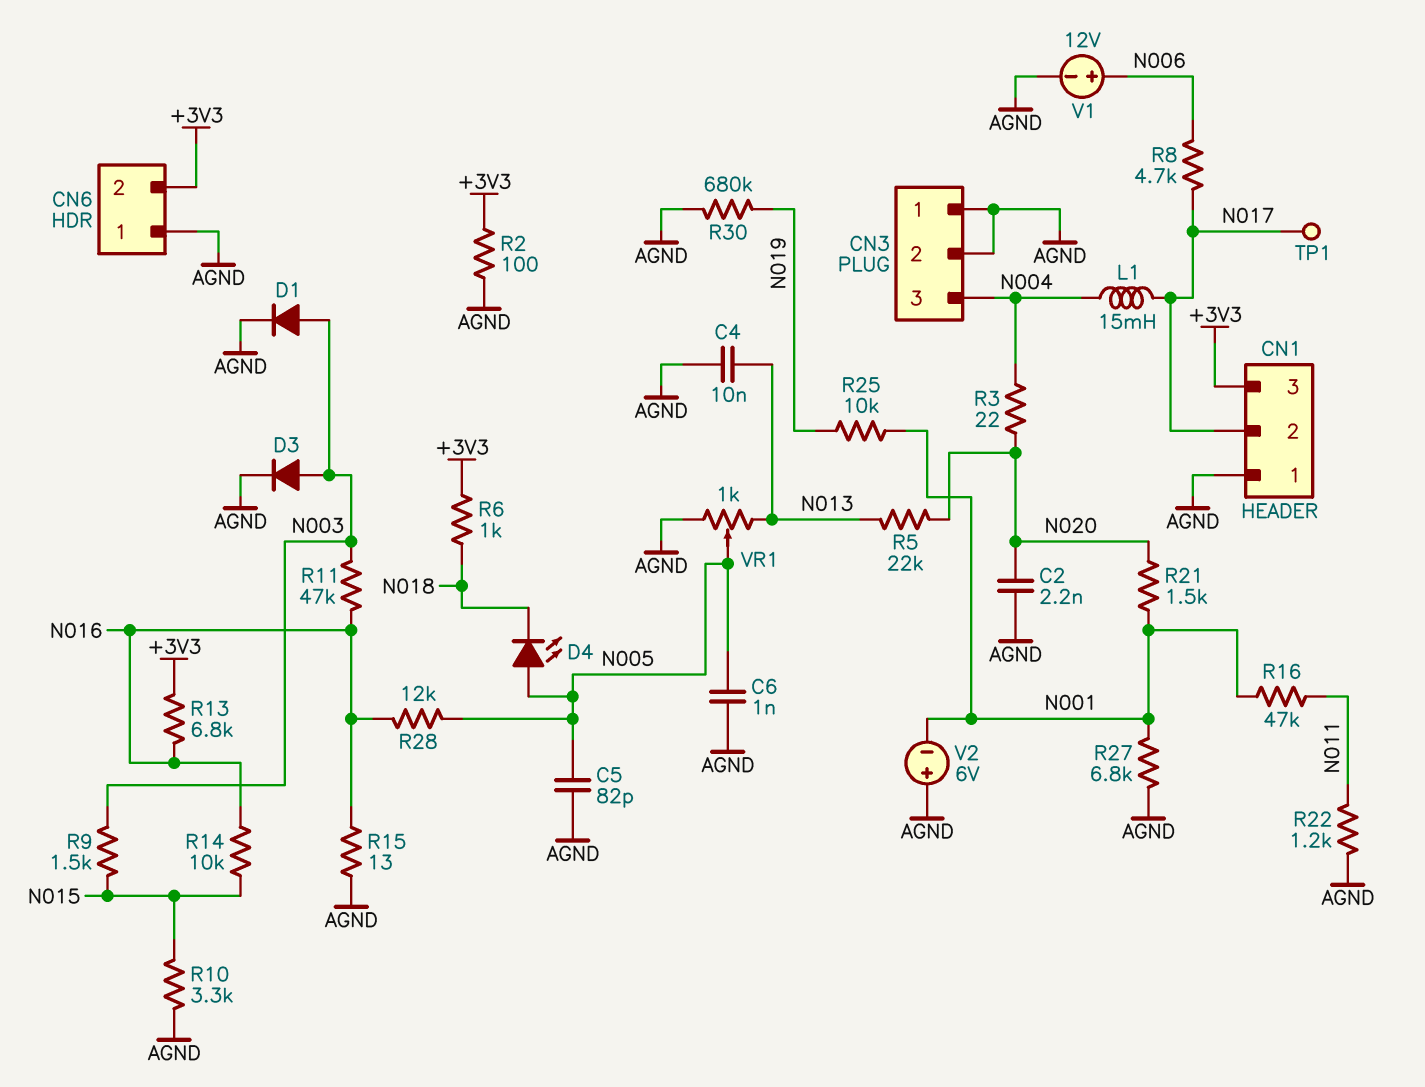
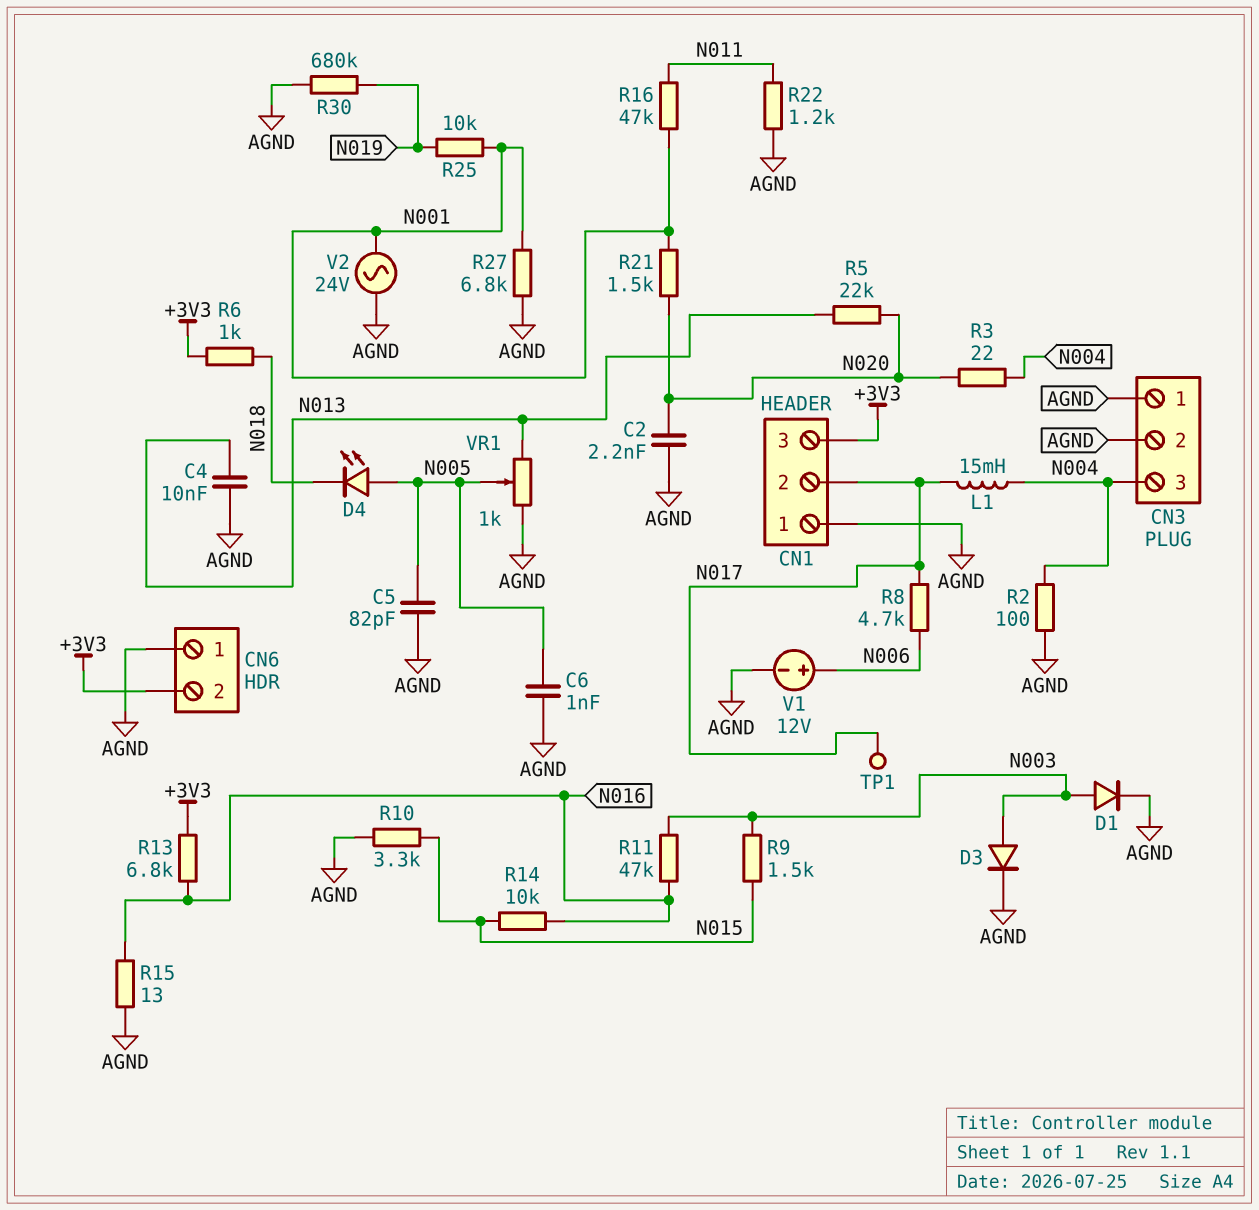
R2: 100 (+3V3, AGND) -> 100 (AGND, N004)
R28: 12k (N005, N016) -> none
V2: 6V (plus AGND, minus N001) -> AC 24V (AGND, N001)

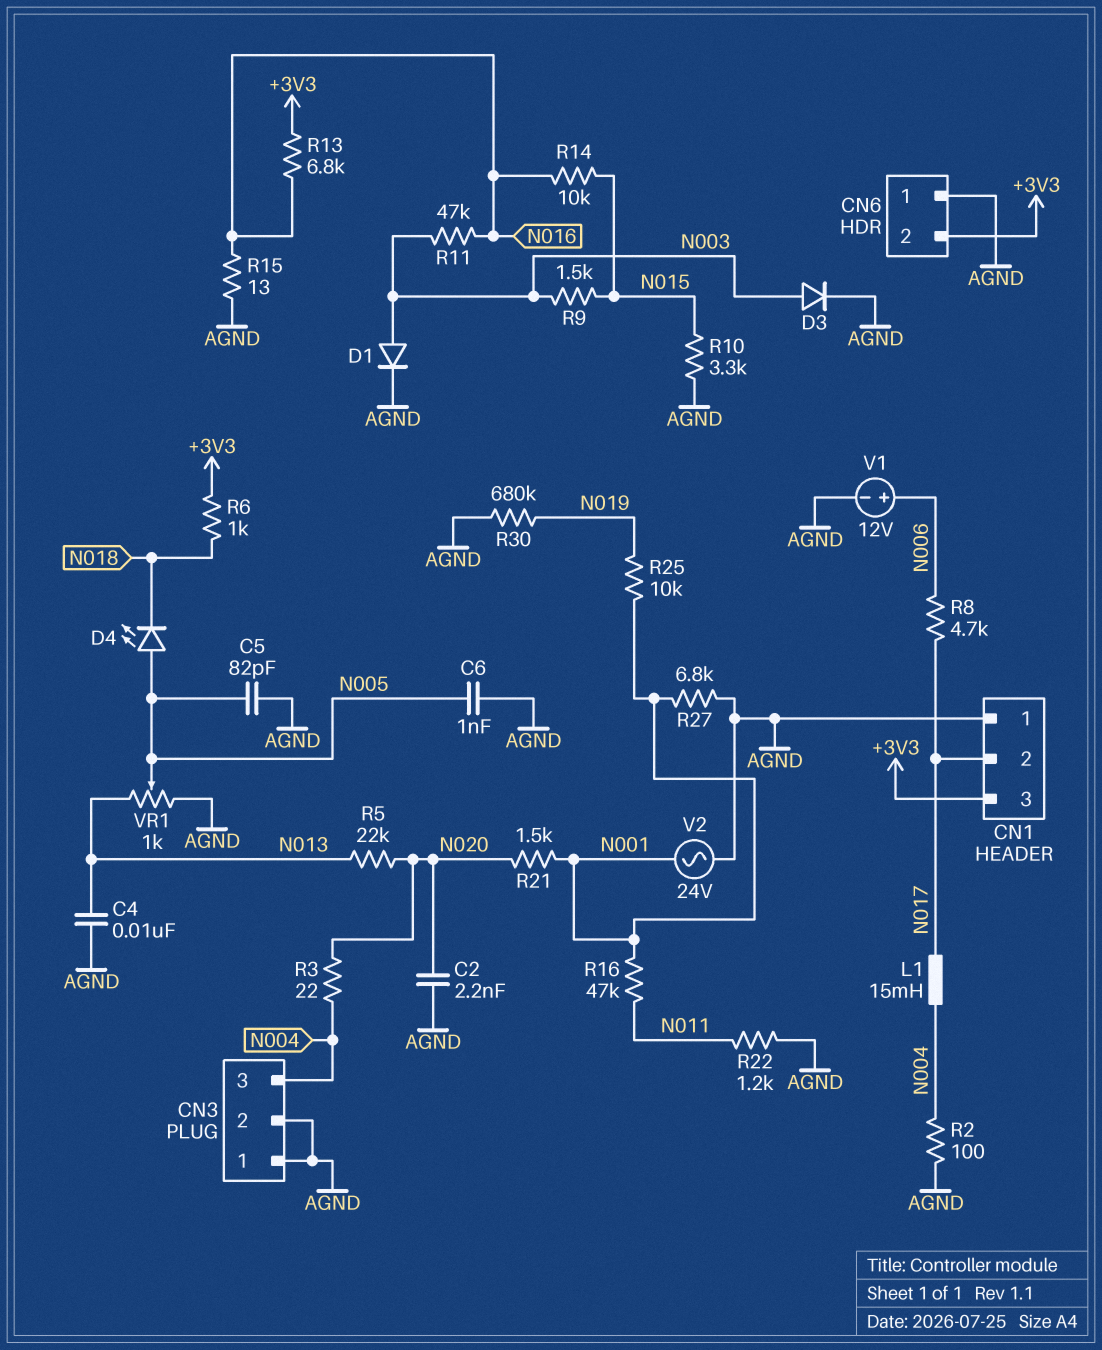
TP1: test point (N017) -> none

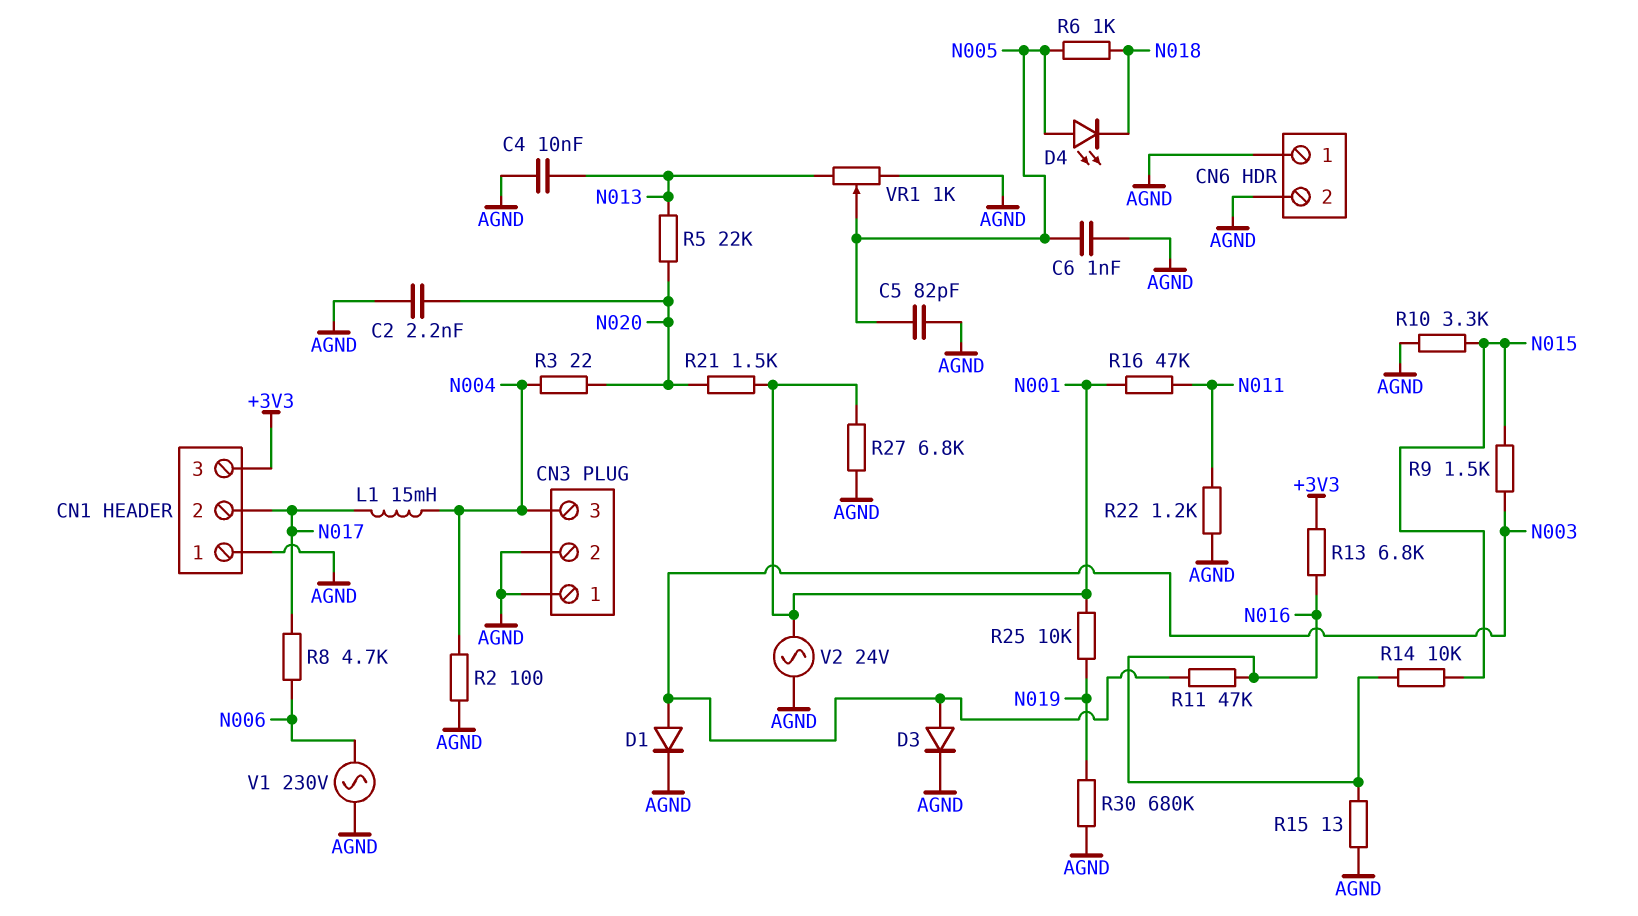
CN6 pin 2: +3V3 -> AGND
R6: 1k (+3V3, N018) -> 1k (N005, N018)
V1: 12V (plus N006, minus AGND) -> AC 230V (AGND, N006)

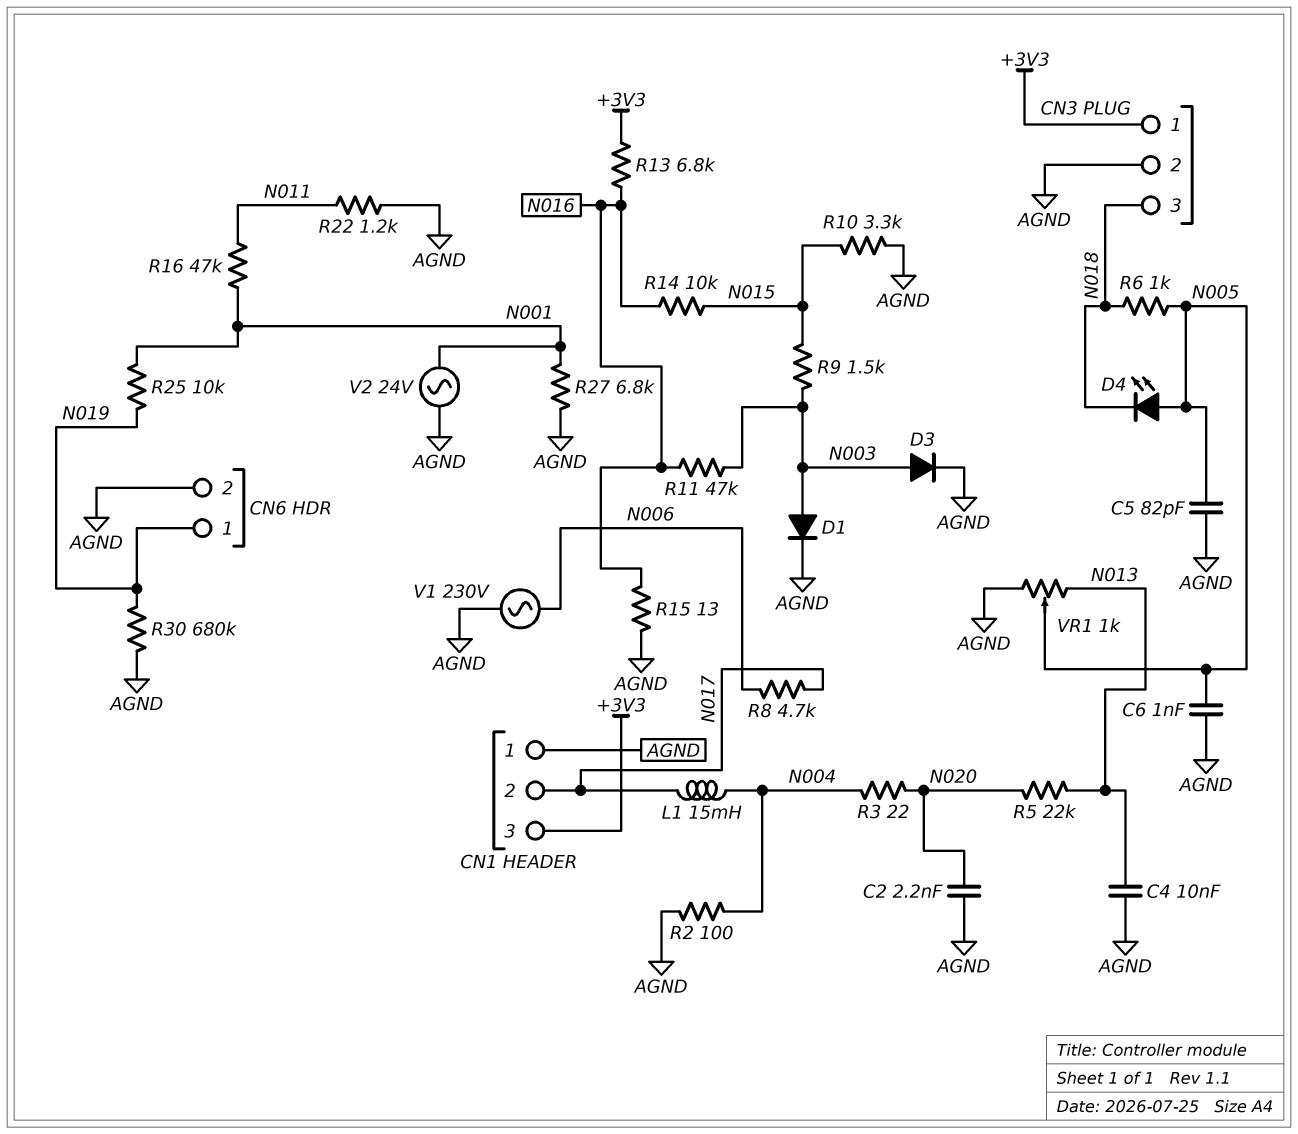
CN3 pin 1: AGND -> +3V3
CN3 pin 3: N004 -> N018
CN6 pin 1: AGND -> N019
R21: 1.5k (N001, N020) -> none

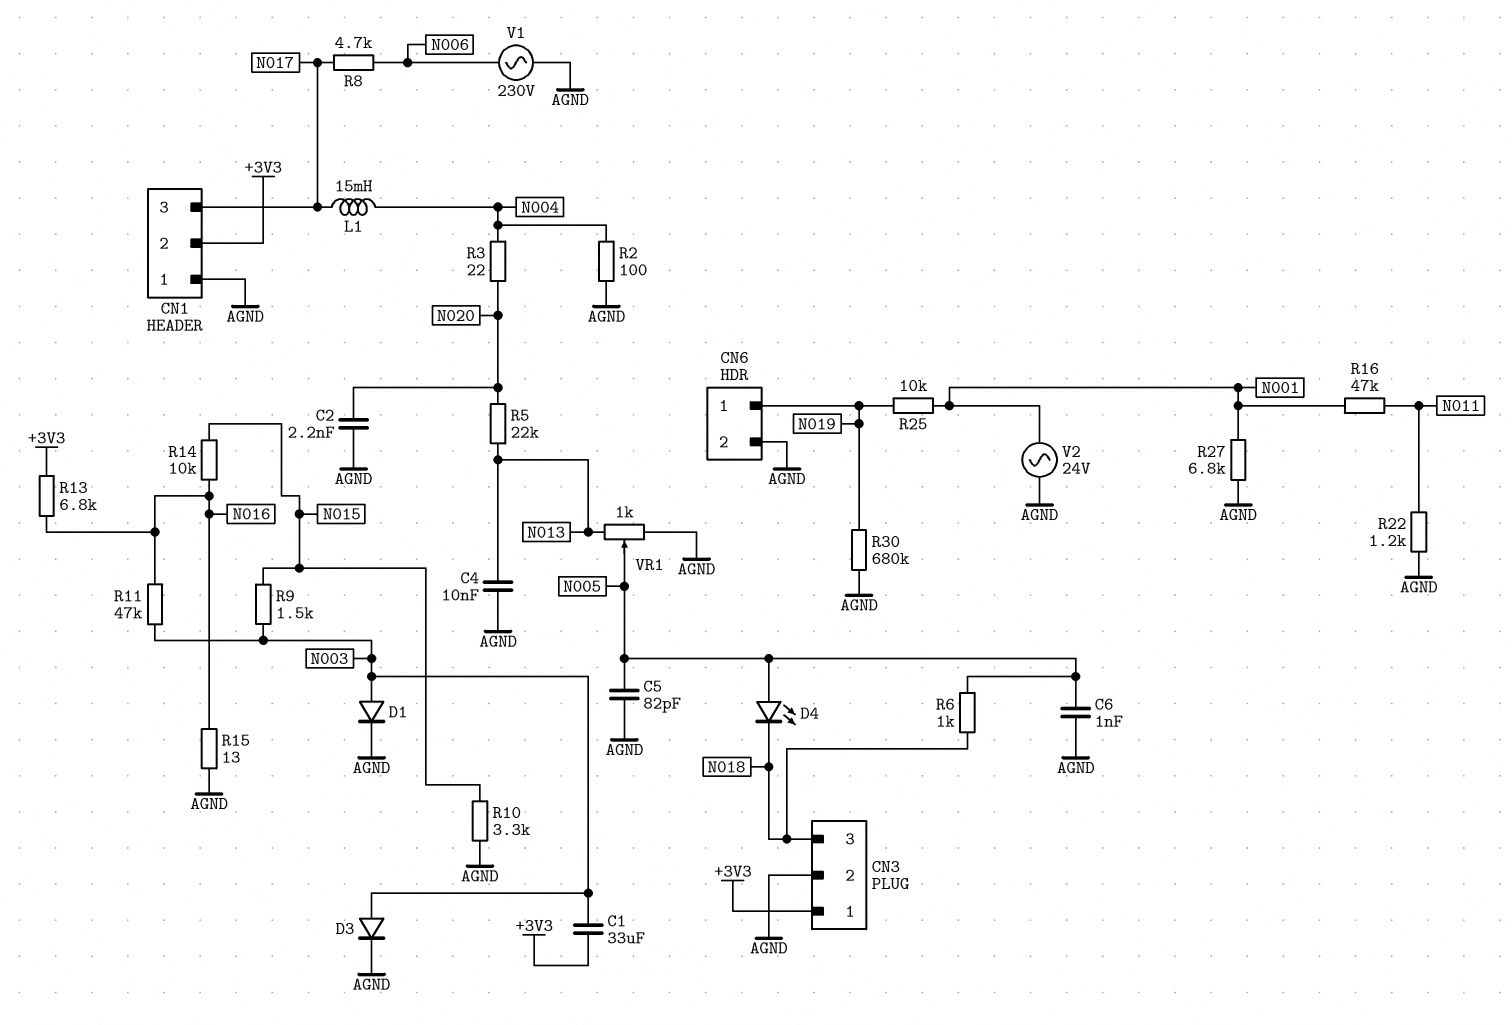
C1: none -> 33uF (+3V3, N003)
CN1 pin 2: N017 -> +3V3
CN1 pin 3: +3V3 -> N017

